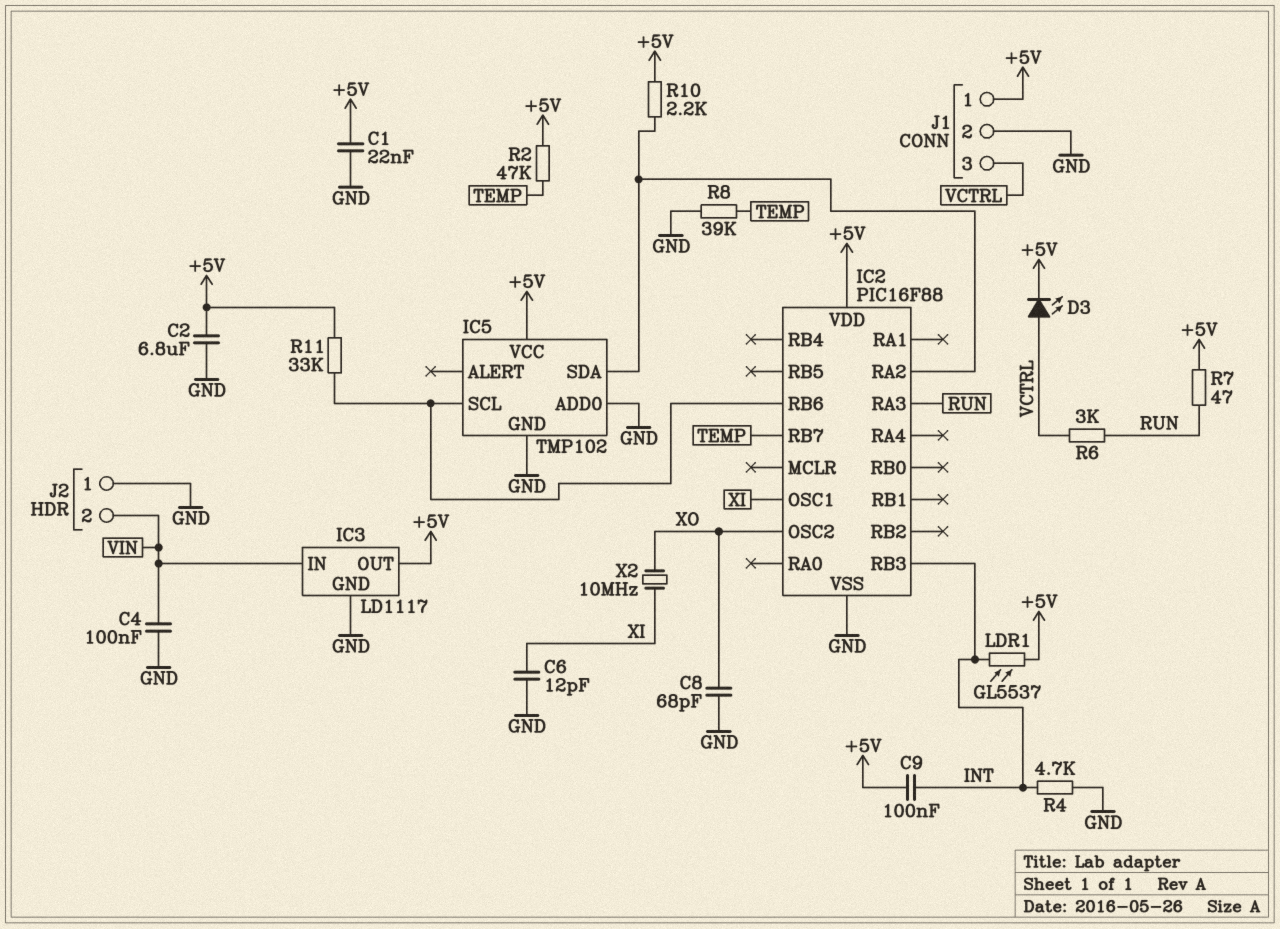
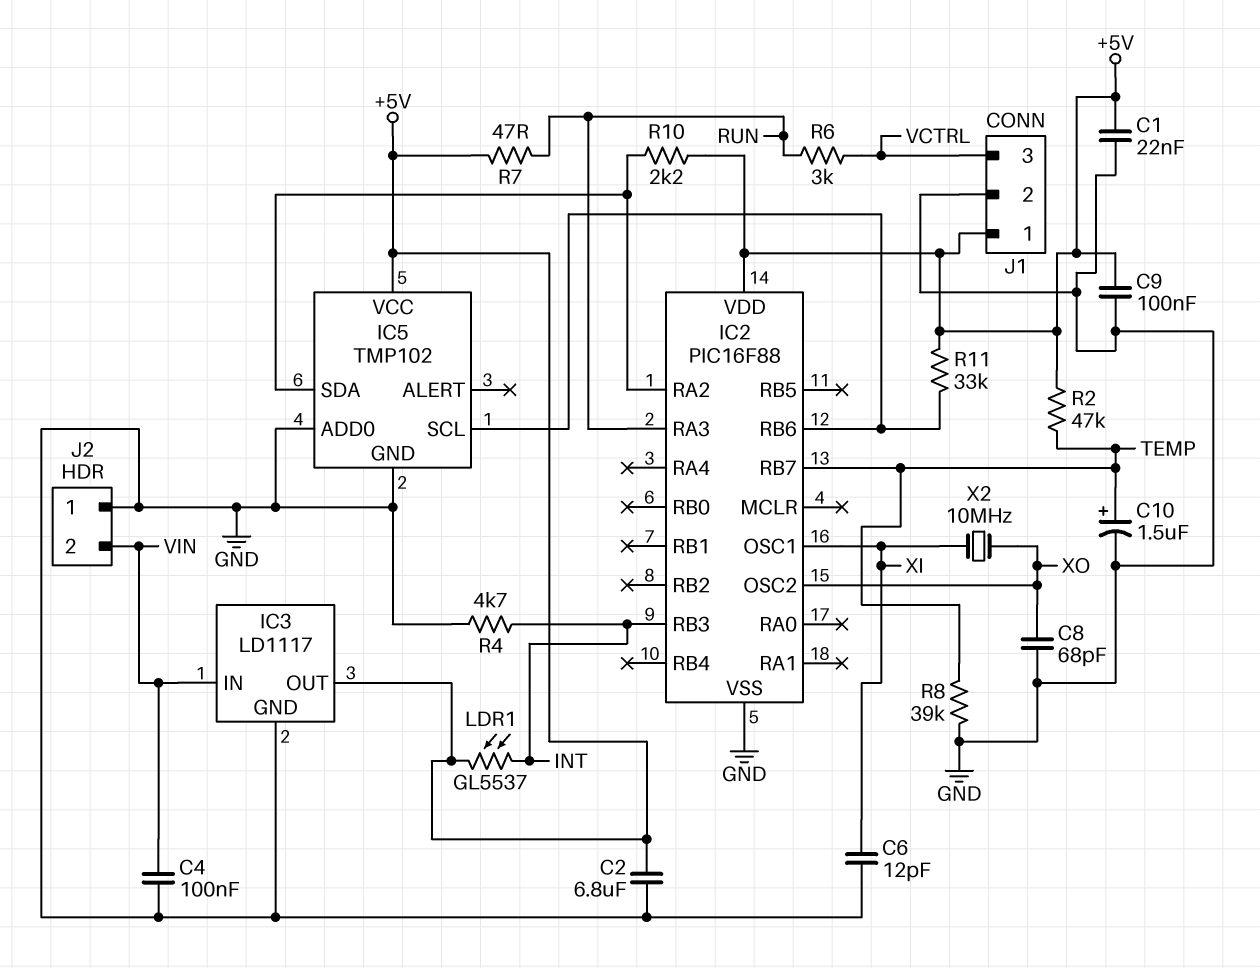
C9: 100nF (+5V, INT) -> 100nF (+5V, GND)
C10: none -> 1.5uF (plus TEMP, minus GND)
D3: LED (A VCTRL, K +5V) -> none

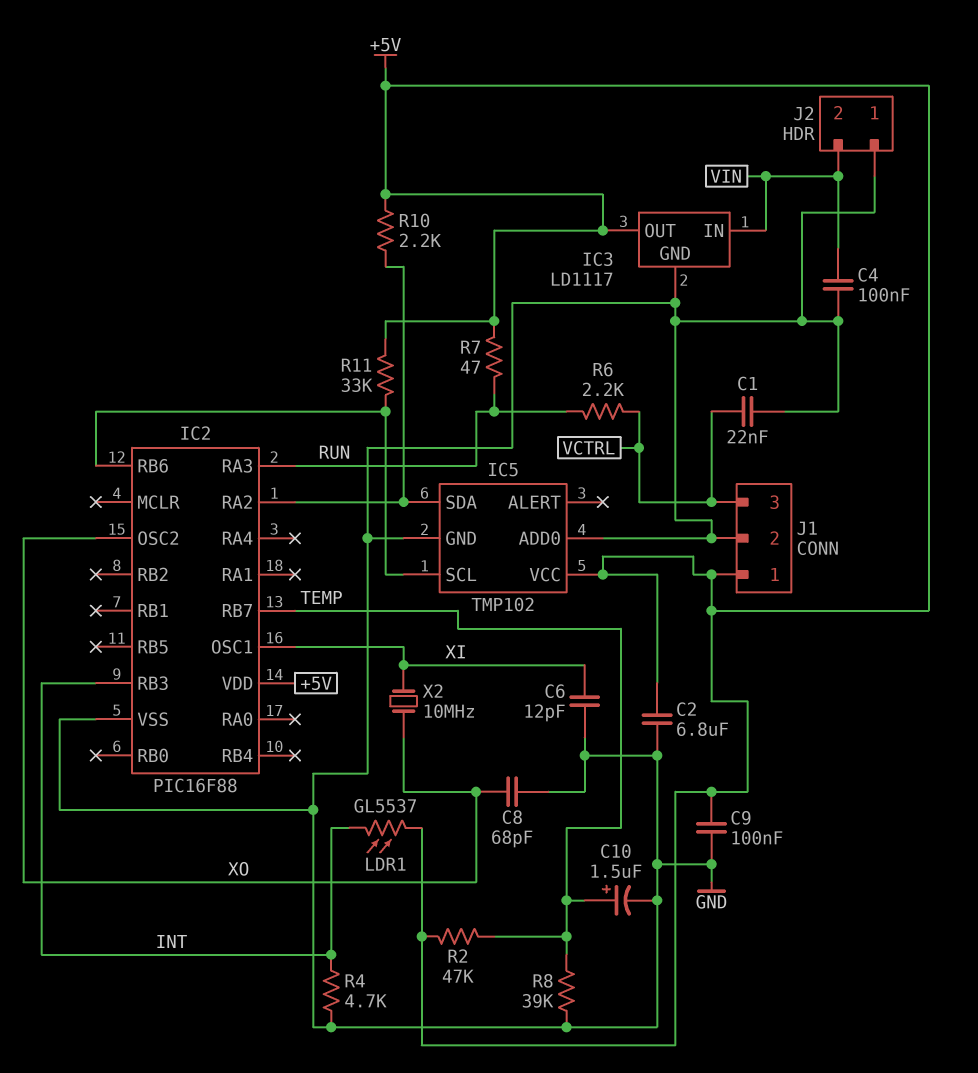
C1: 22nF (+5V, GND) -> 22nF (GND, VCTRL)
R6: 3k (RUN, VCTRL) -> 2.2k (RUN, VCTRL)

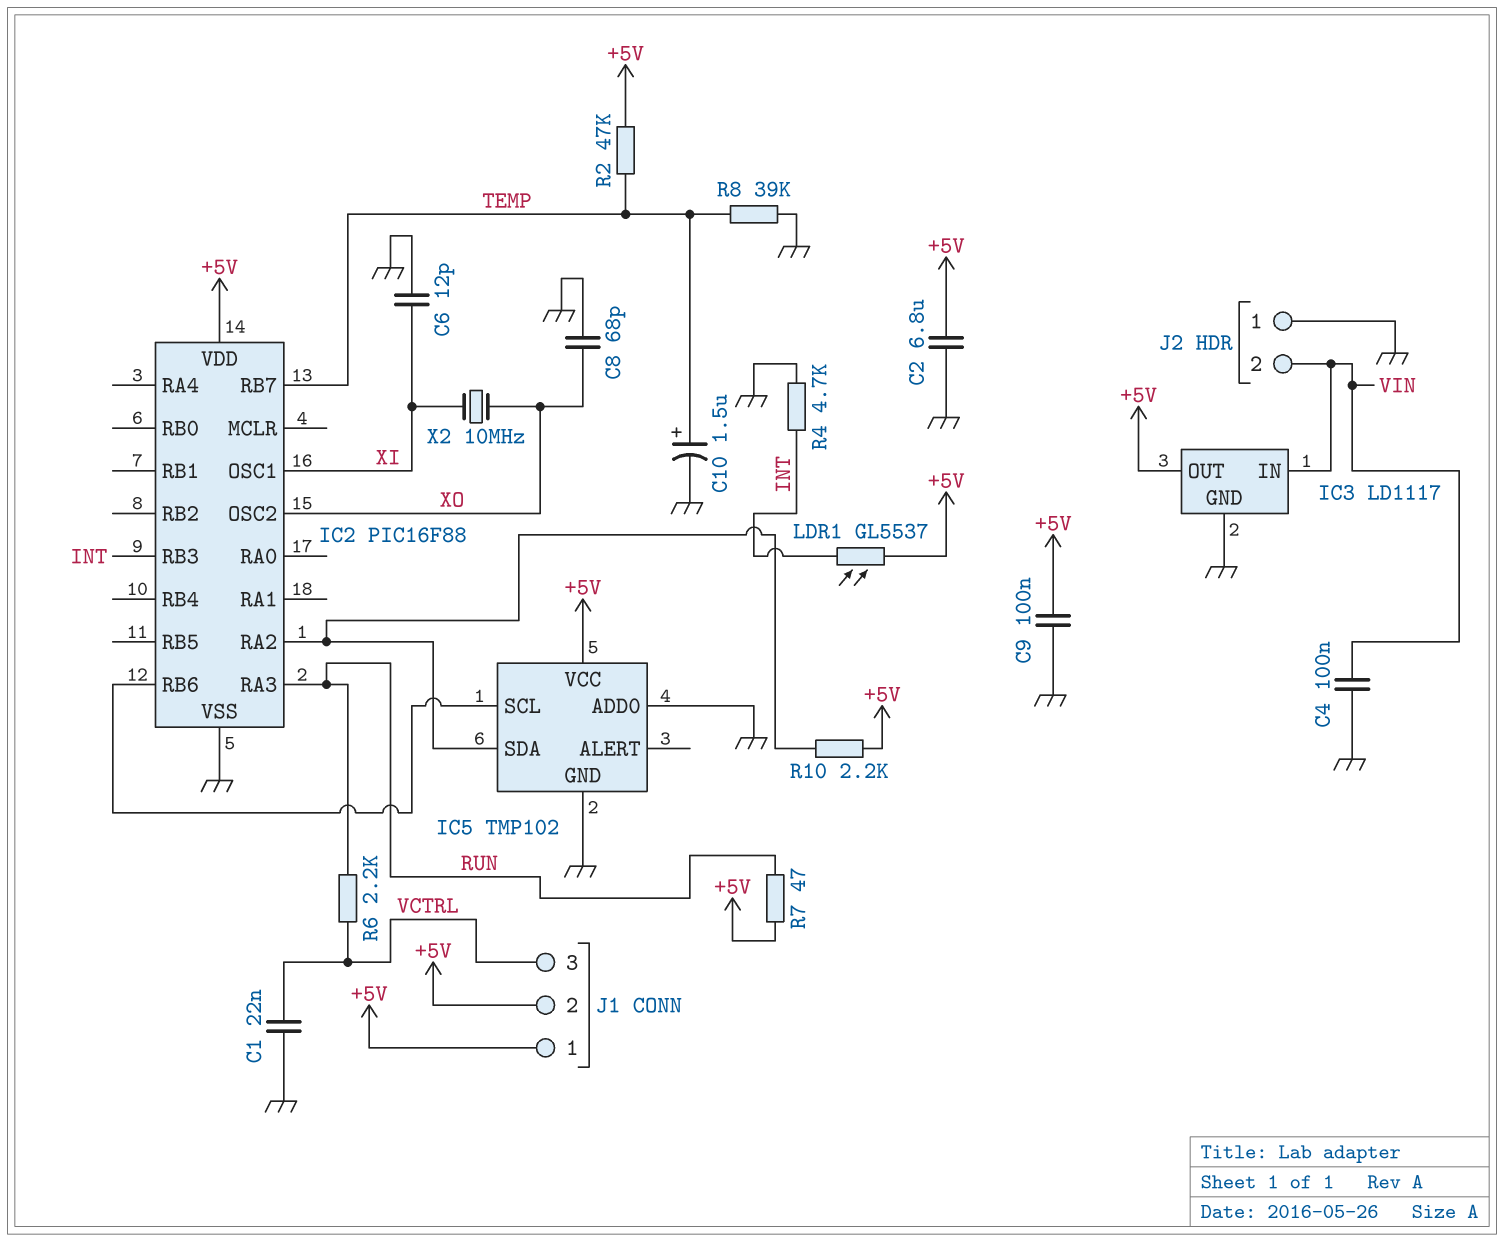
J1 pin 2: GND -> +5V
R11: 33k (+5V, IC2/RB6) -> none

